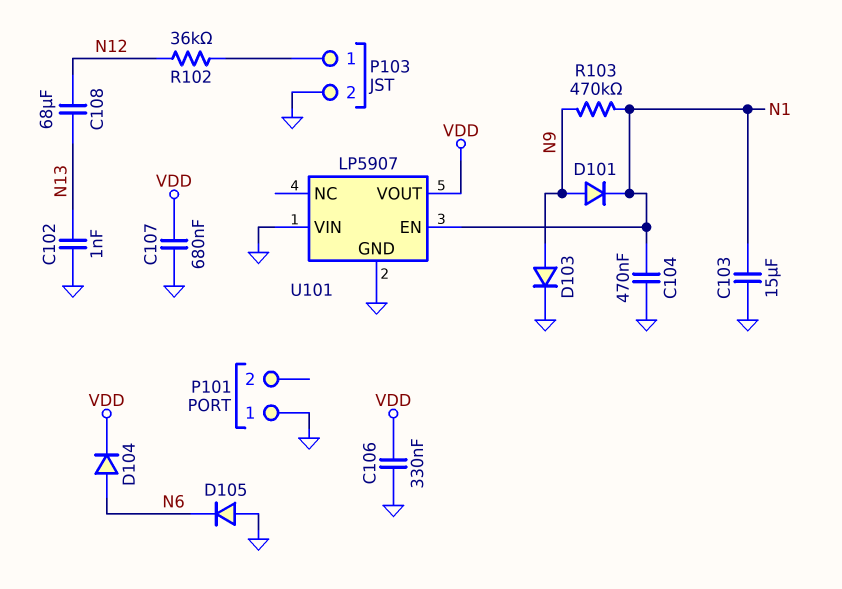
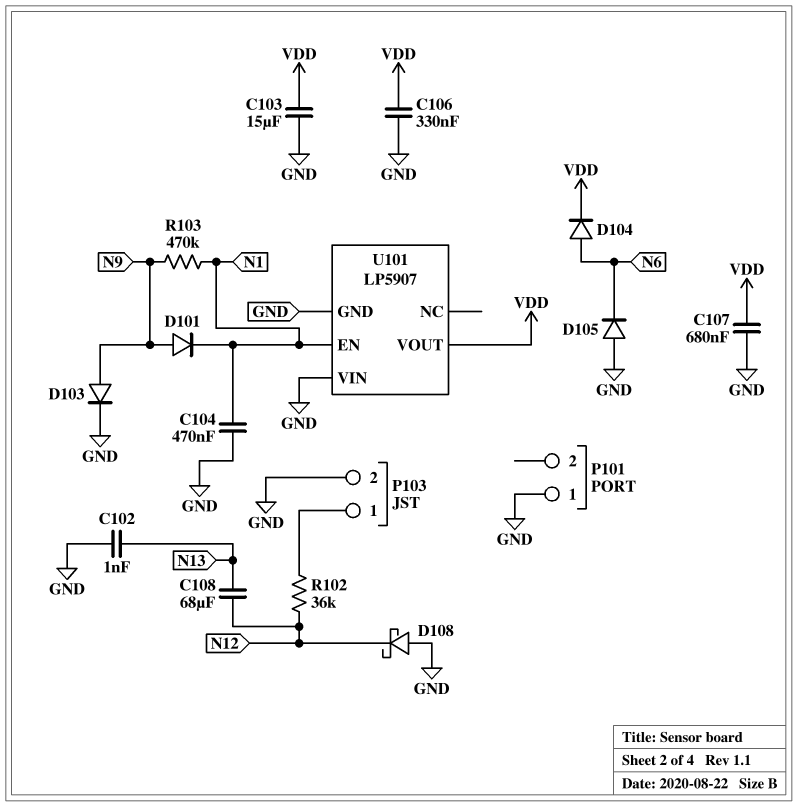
C103: 15uF (GND, N1) -> 15uF (GND, VDD)
D108: none -> schottky (A GND, K N12)

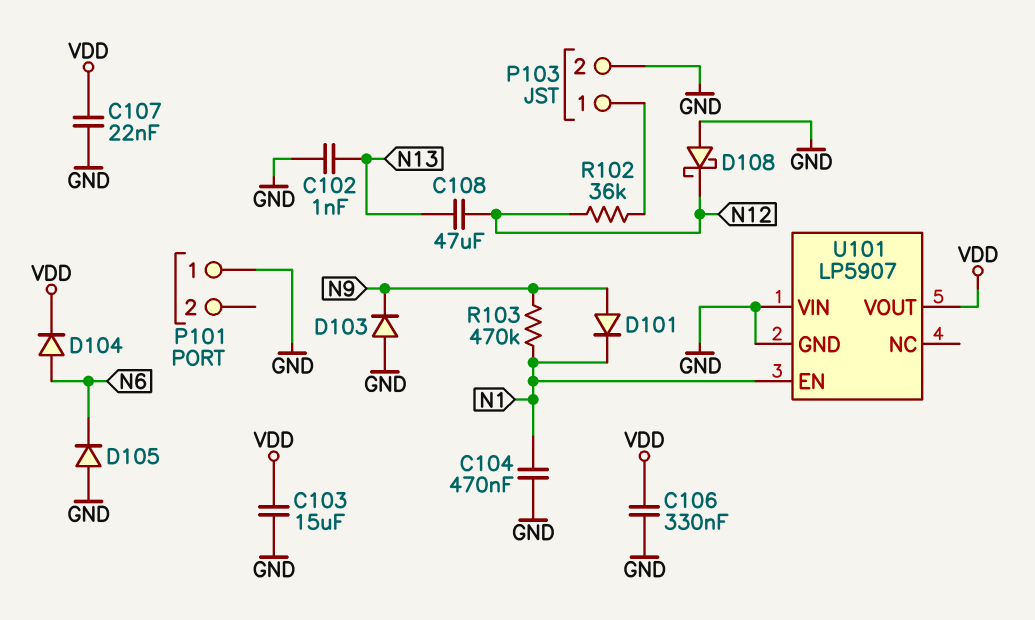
C107: 680nF (GND, VDD) -> 22nF (GND, VDD)
C108: 68uF (N12, N13) -> 47uF (N12, N13)
D103: diode (A N9, K GND) -> diode (A GND, K N9)

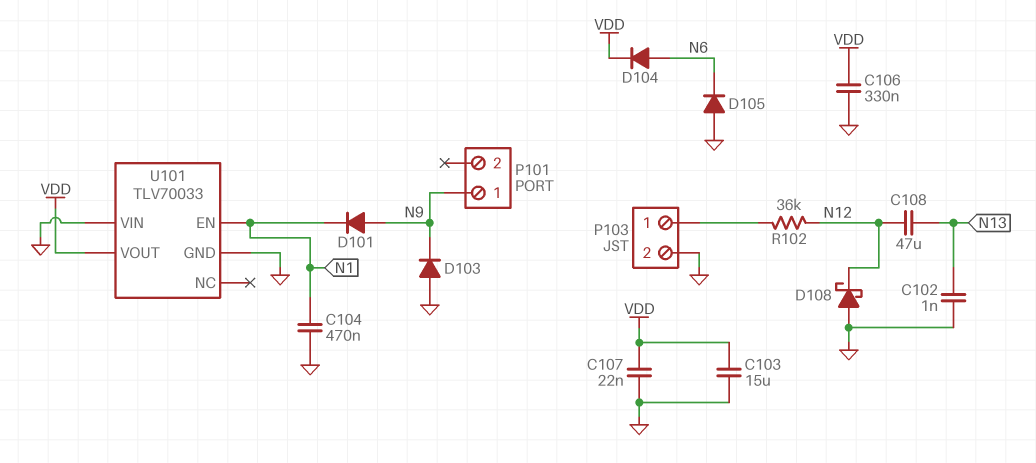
P101 pin 1: GND -> N9
R103: 470k (N1, N9) -> none
U101: LP5907 -> TLV70033

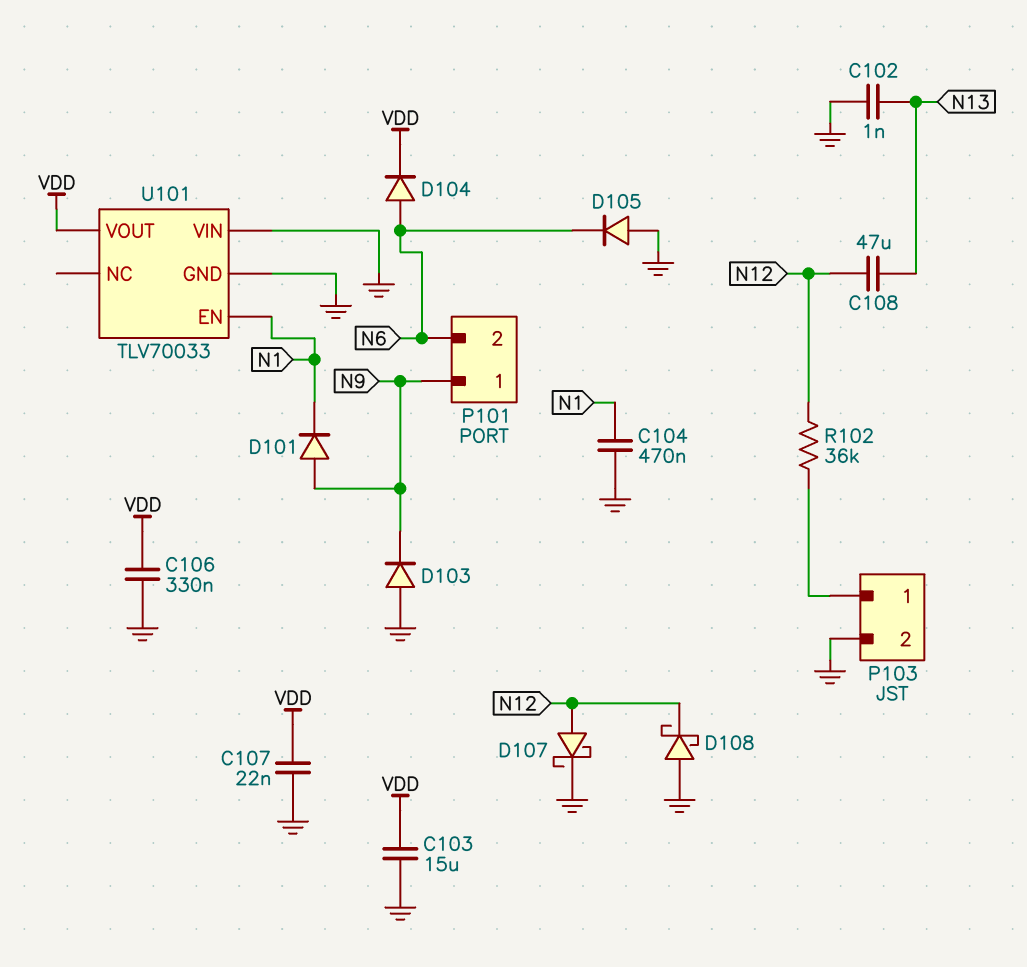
D107: none -> schottky (A N12, K GND)
P101 pin 2: none -> N6

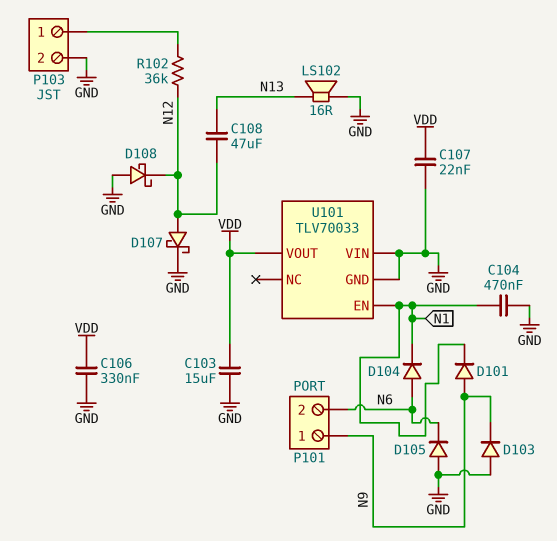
C102: 1nF (GND, N13) -> none
D104: diode (A N6, K VDD) -> diode (A N6, K N1)
LS102: none -> speaker 16R (GND, N13)

